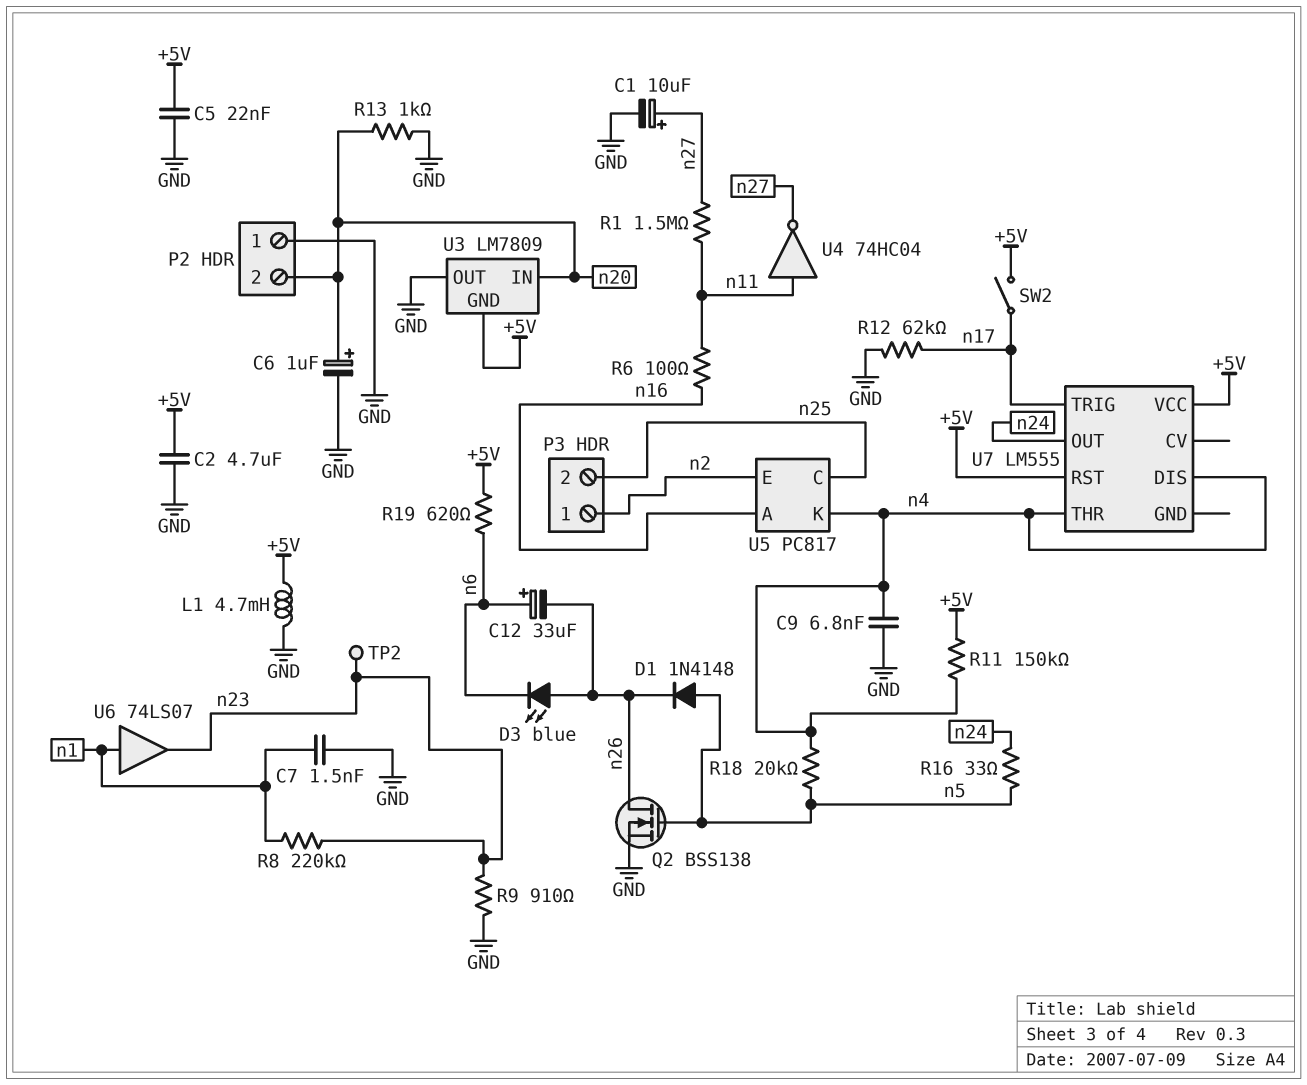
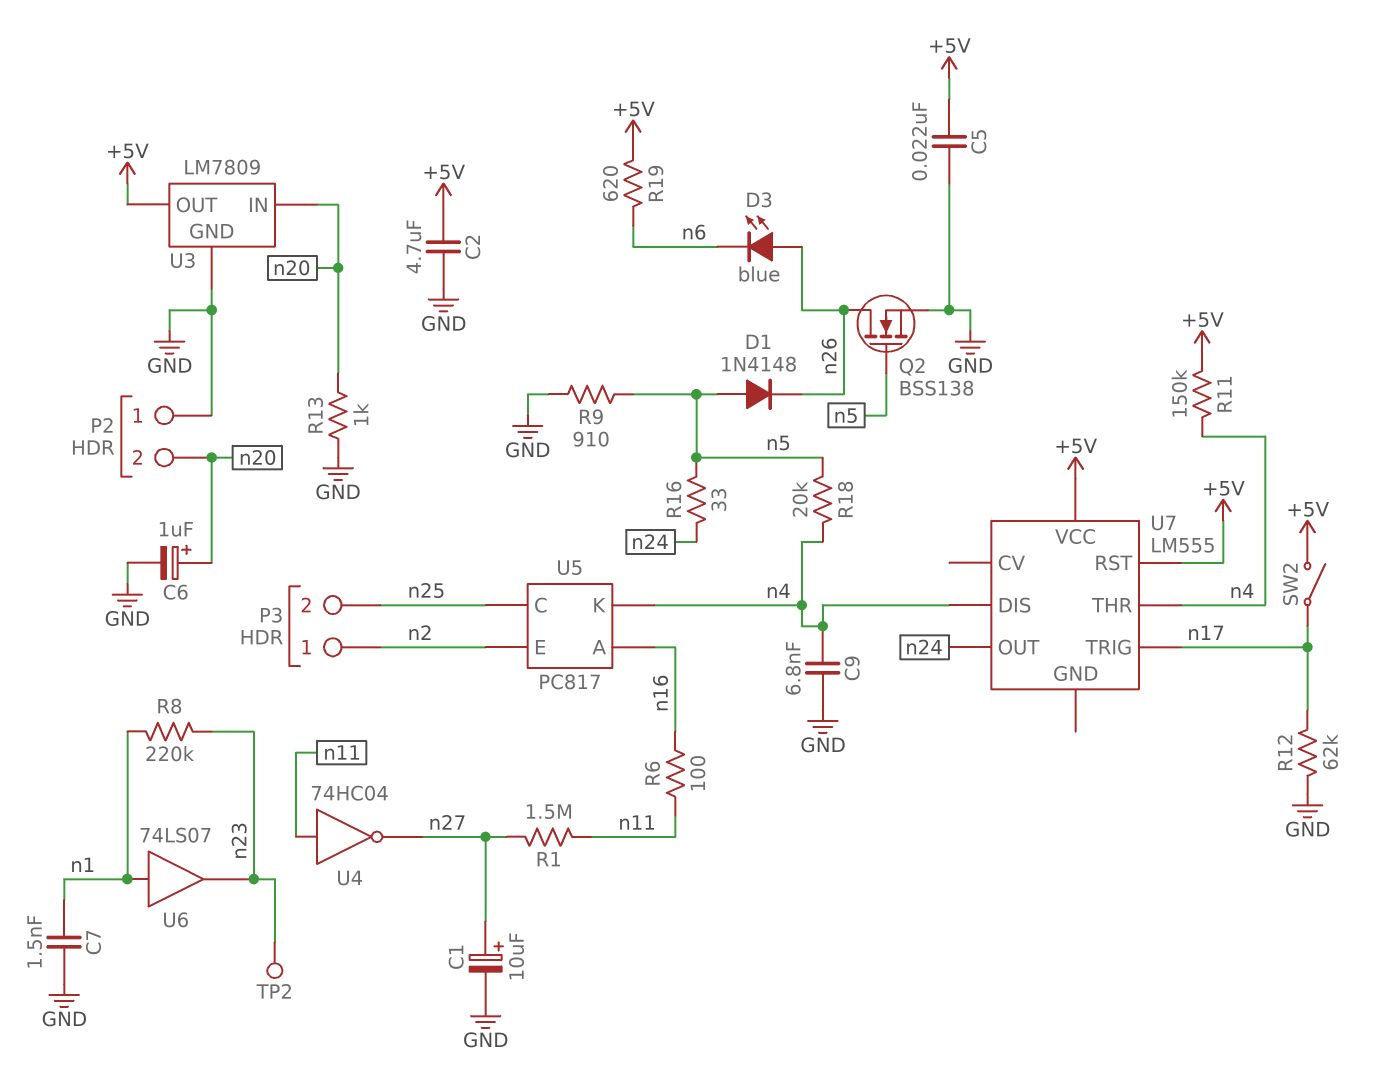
C12: 33uF (plus n6, minus n26) -> none
L1: 4.7mH (+5V, GND) -> none
R9: 910 (GND, n23) -> 910 (GND, n5)
U3 pin GND: +5V -> GND
U3 pin OUT: GND -> +5V

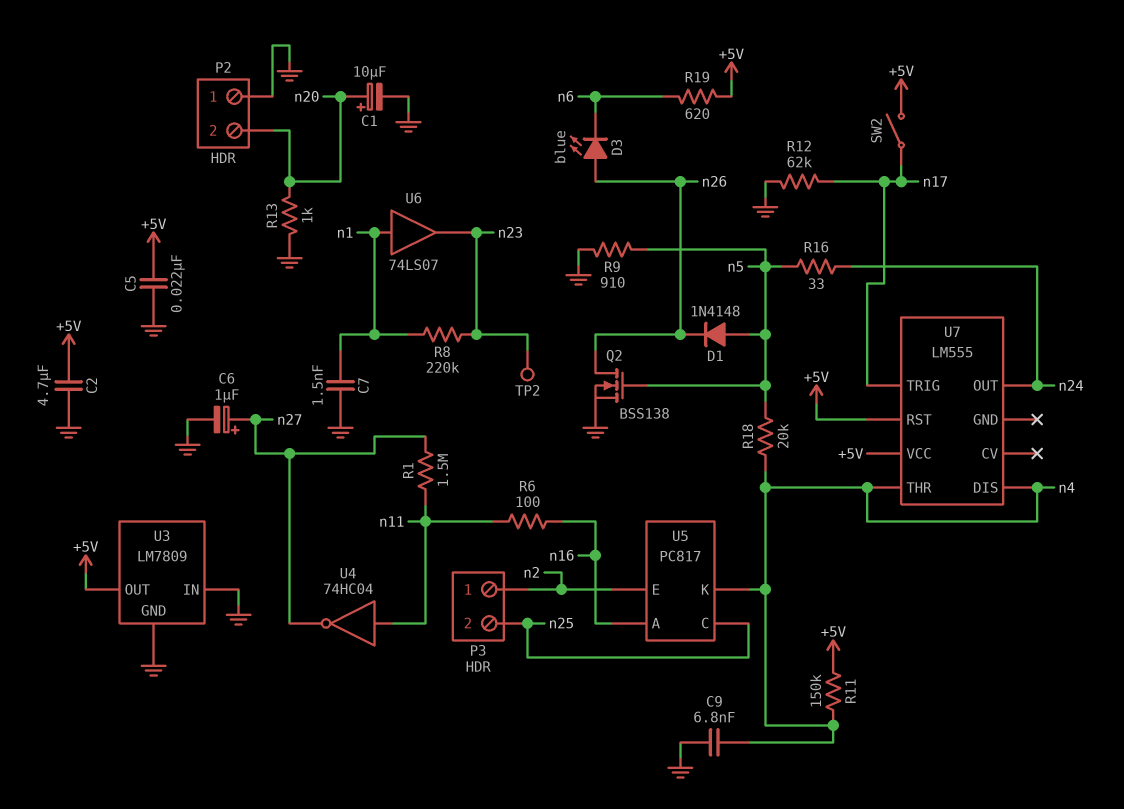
C1: 10uF (plus n27, minus GND) -> 10uF (plus n20, minus GND)
C6: 1uF (plus n20, minus GND) -> 1uF (plus n27, minus GND)
U3 pin IN: n20 -> GND

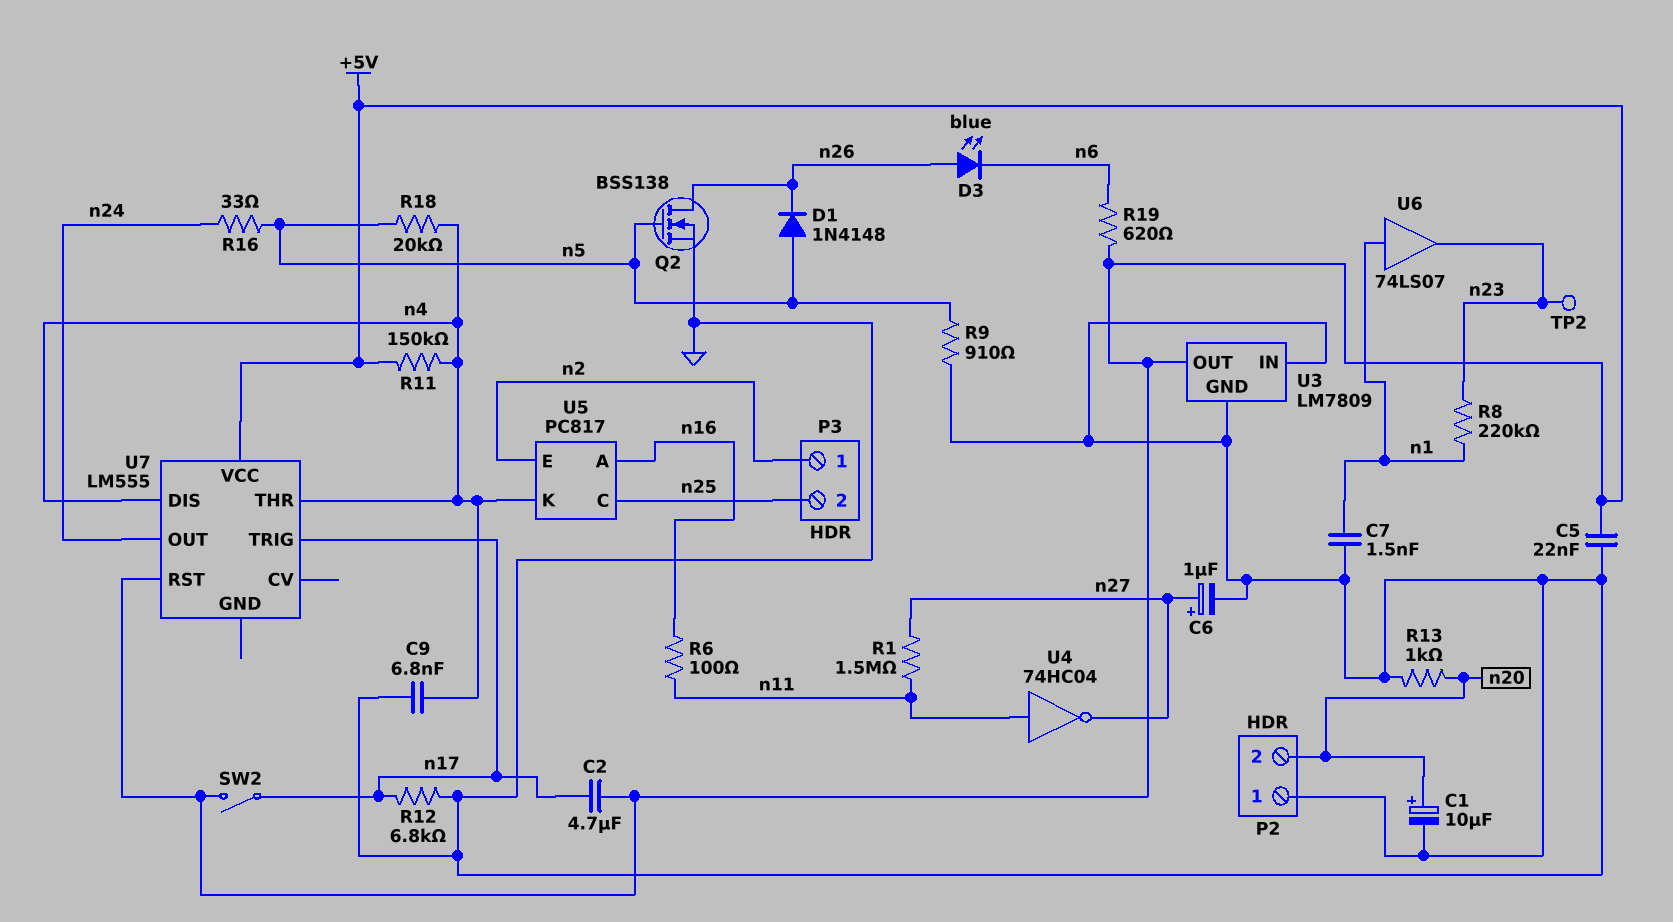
C2: 4.7uF (+5V, GND) -> 4.7uF (+5V, n17)
R12: 62k (GND, n17) -> 6.8k (GND, n17)

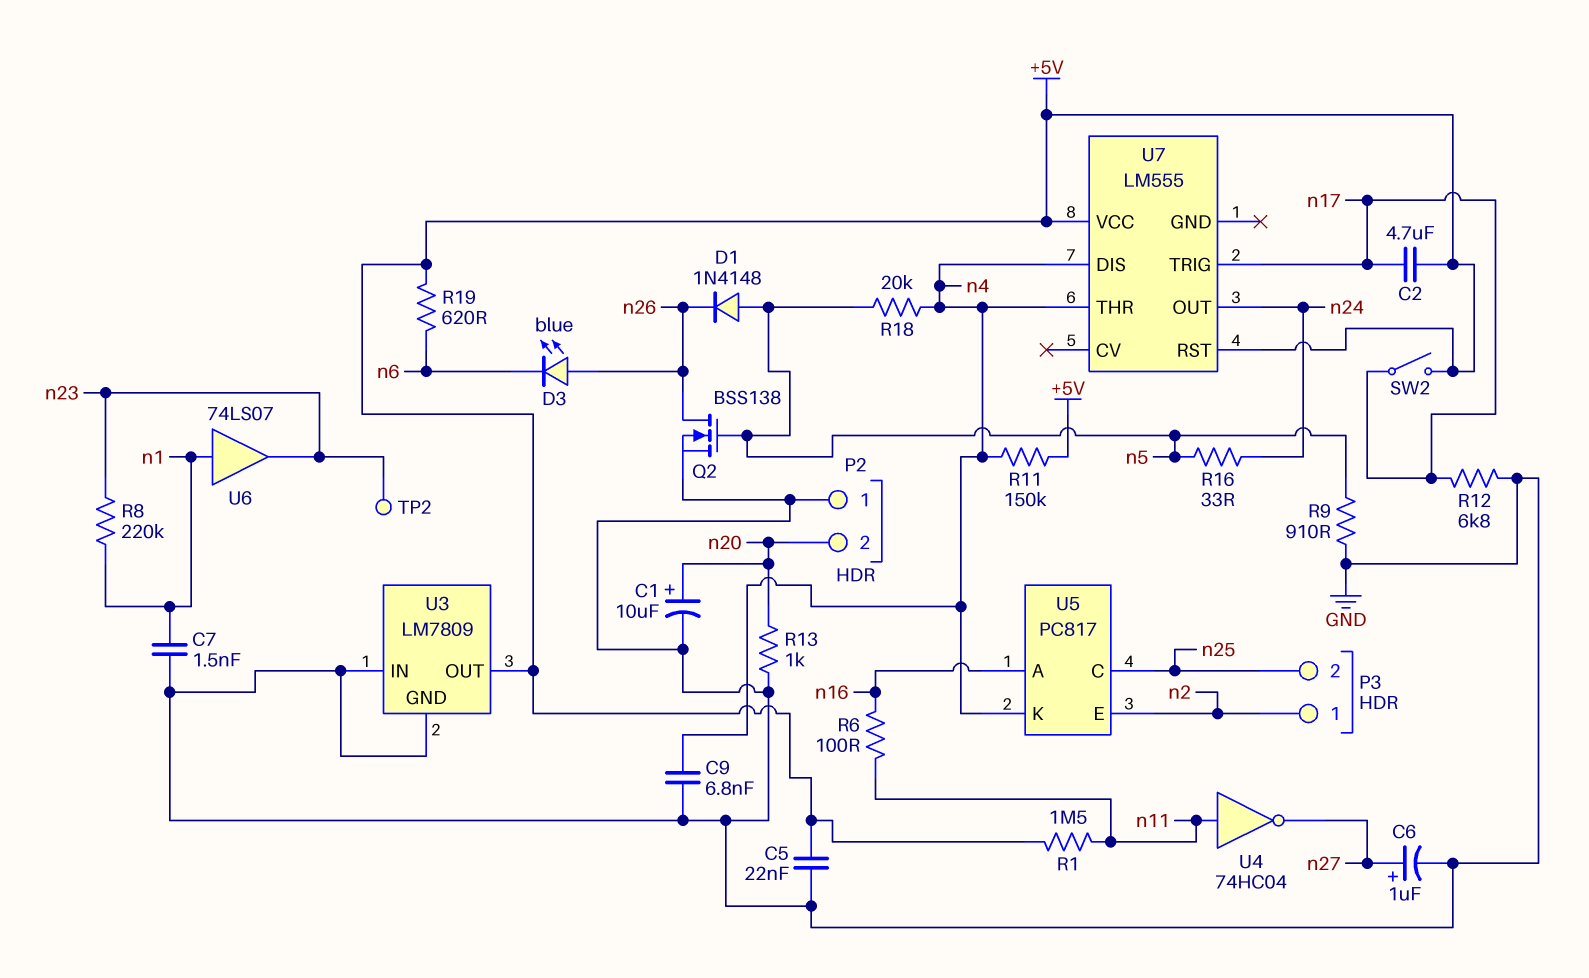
R1: 1.5M (n11, n27) -> 1.5M (+5V, n11)

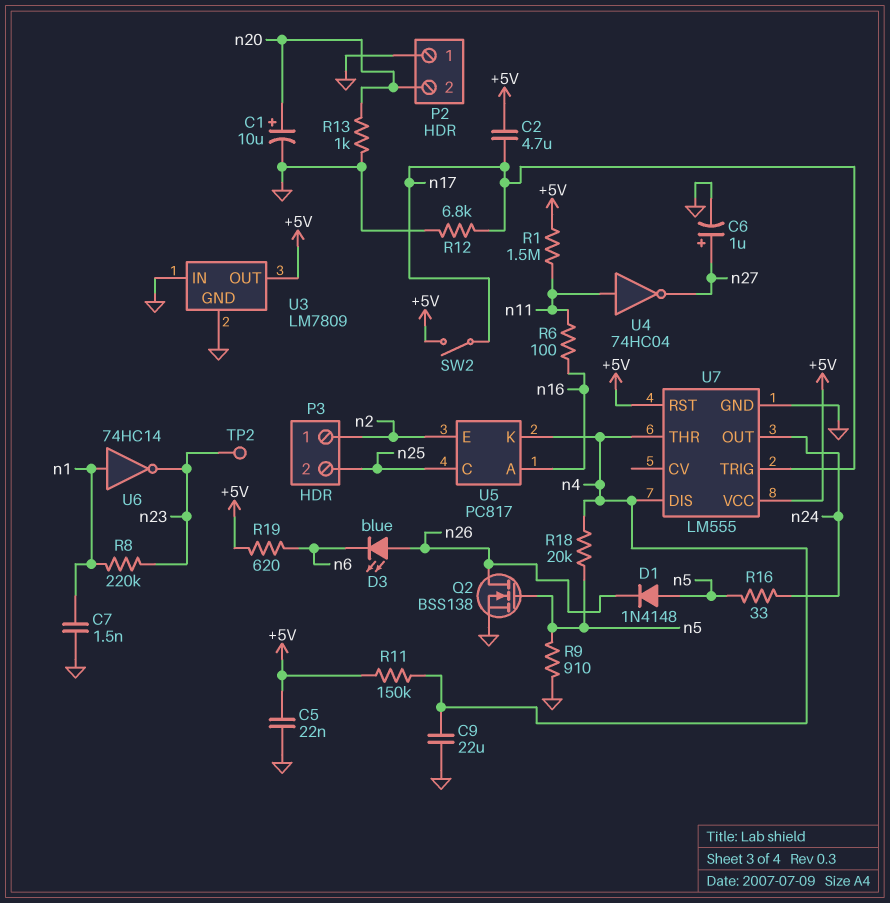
C9: 6.8nF (GND, n4) -> 22uF (GND, n4)
U6: buffer 74LS07 (in n1, out n23) -> NOT 74HC14 (in n1, out n23)
U7 pin GND: none -> GND

